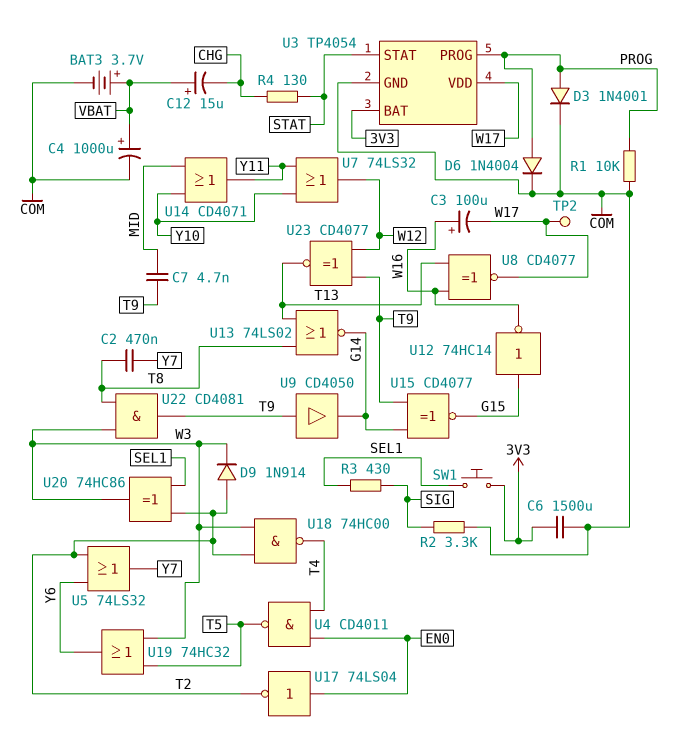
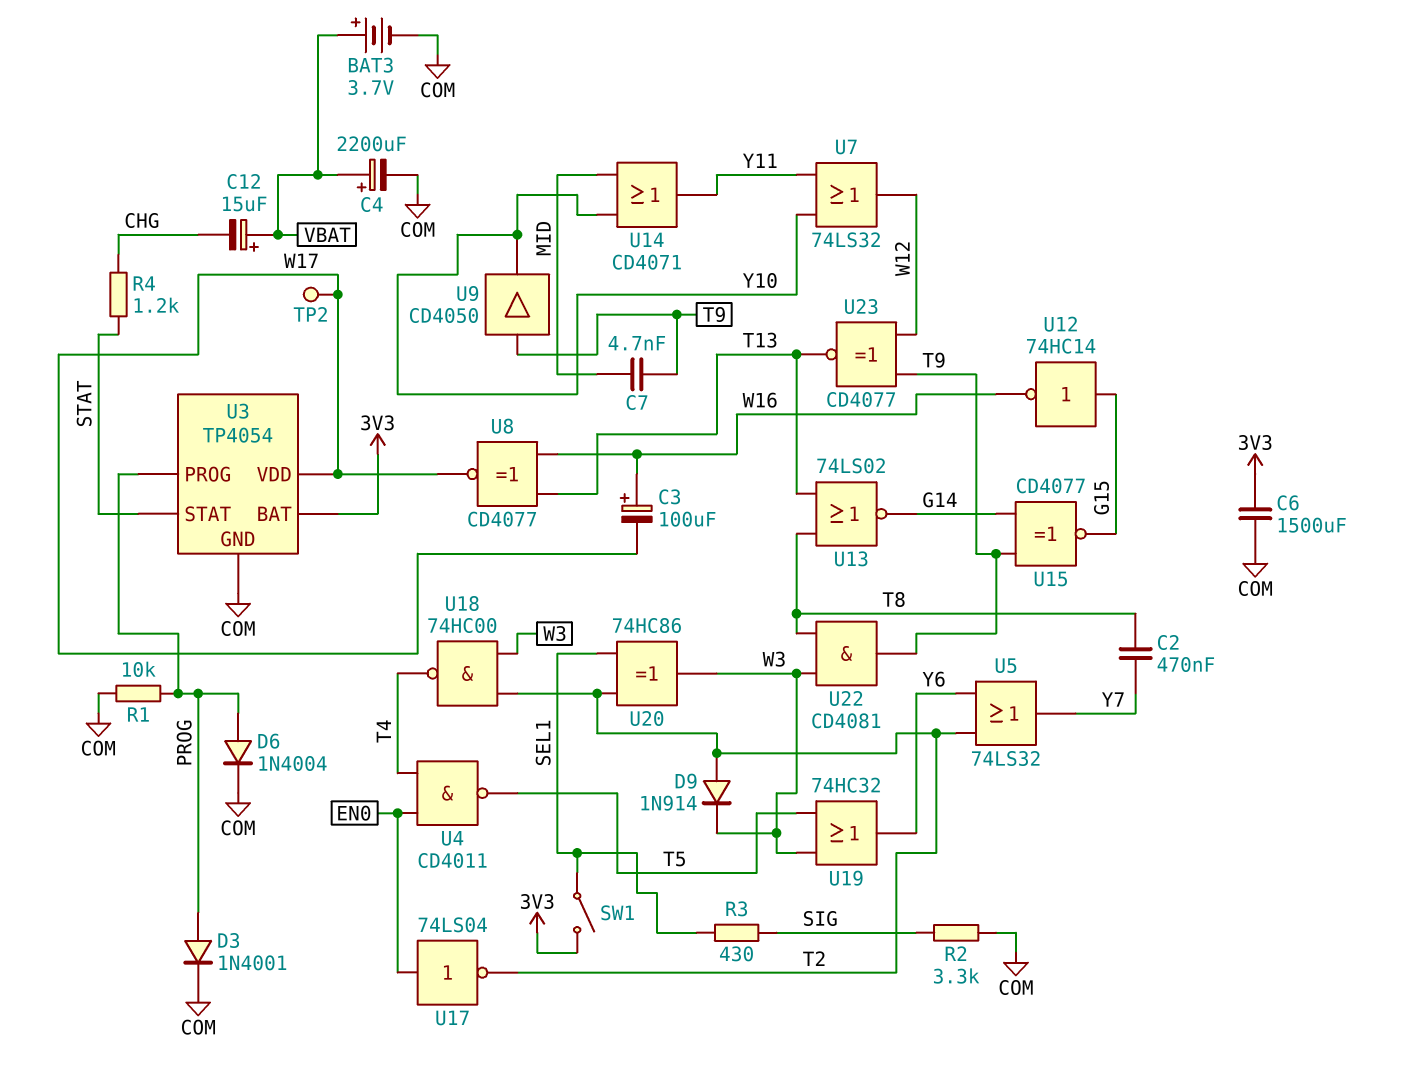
C4: 1000uF (plus VBAT, minus COM) -> 2200uF (plus VBAT, minus COM)
R4: 130 (CHG, STAT) -> 1.2k (CHG, STAT)
SW1: button (3V3, SEL1) -> switch (3V3, SEL1)
U9: buffer CD4050 (in T9, out G14) -> buffer CD4050 (in T9, out Y10)

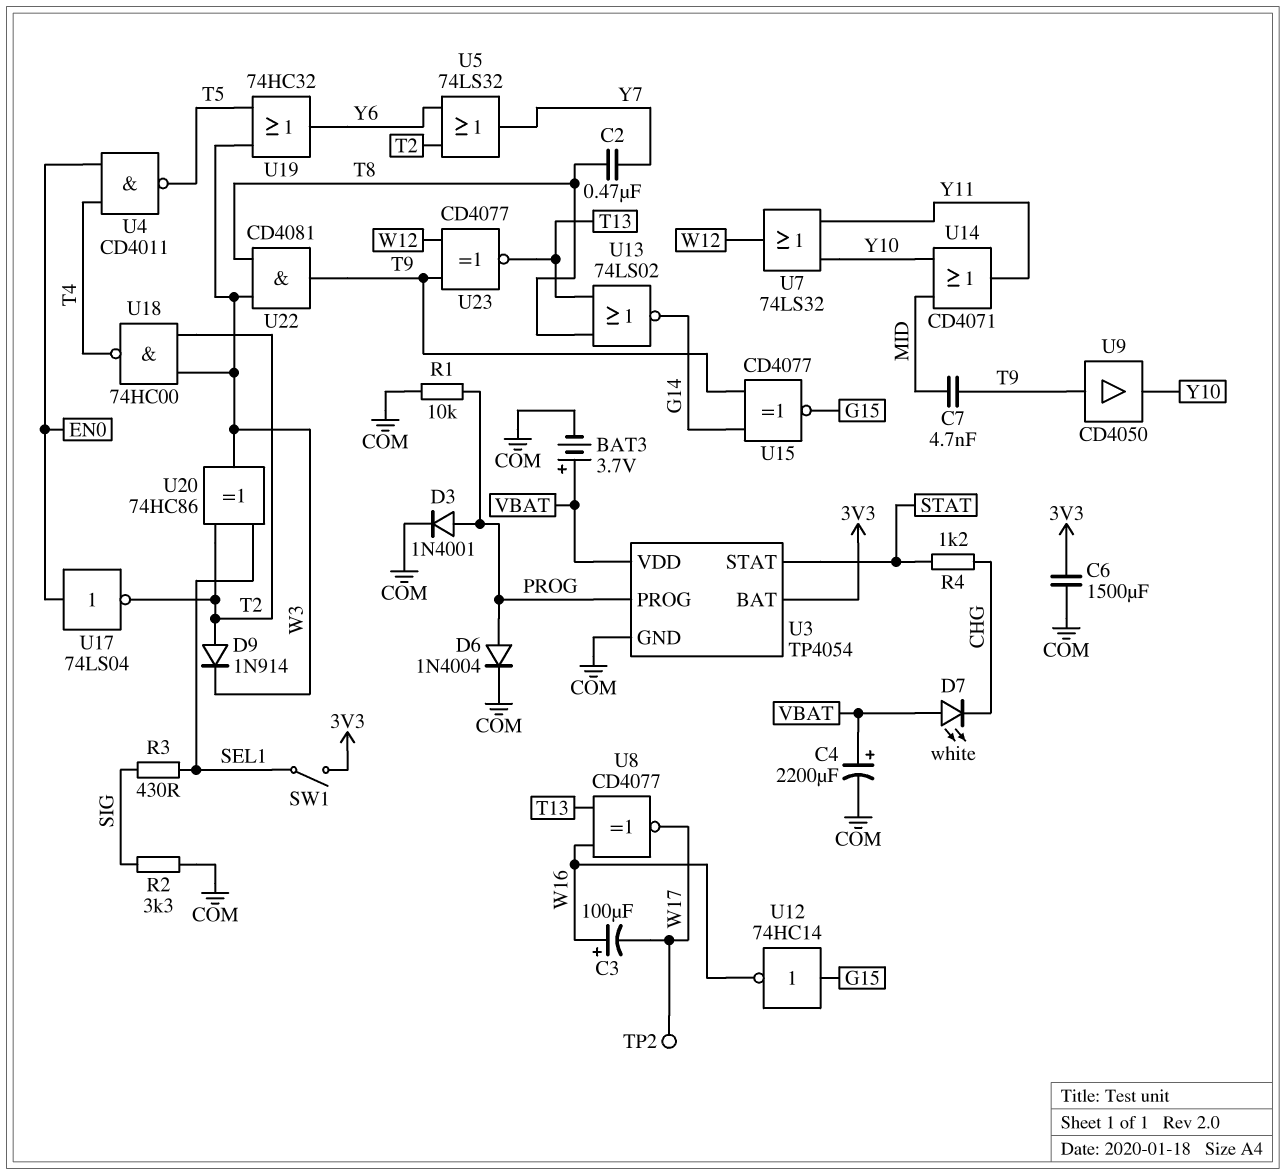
C12: 15uF (plus VBAT, minus CHG) -> none
D7: none -> LED white (A VBAT, K CHG)
U3 pin VDD: W17 -> VBAT

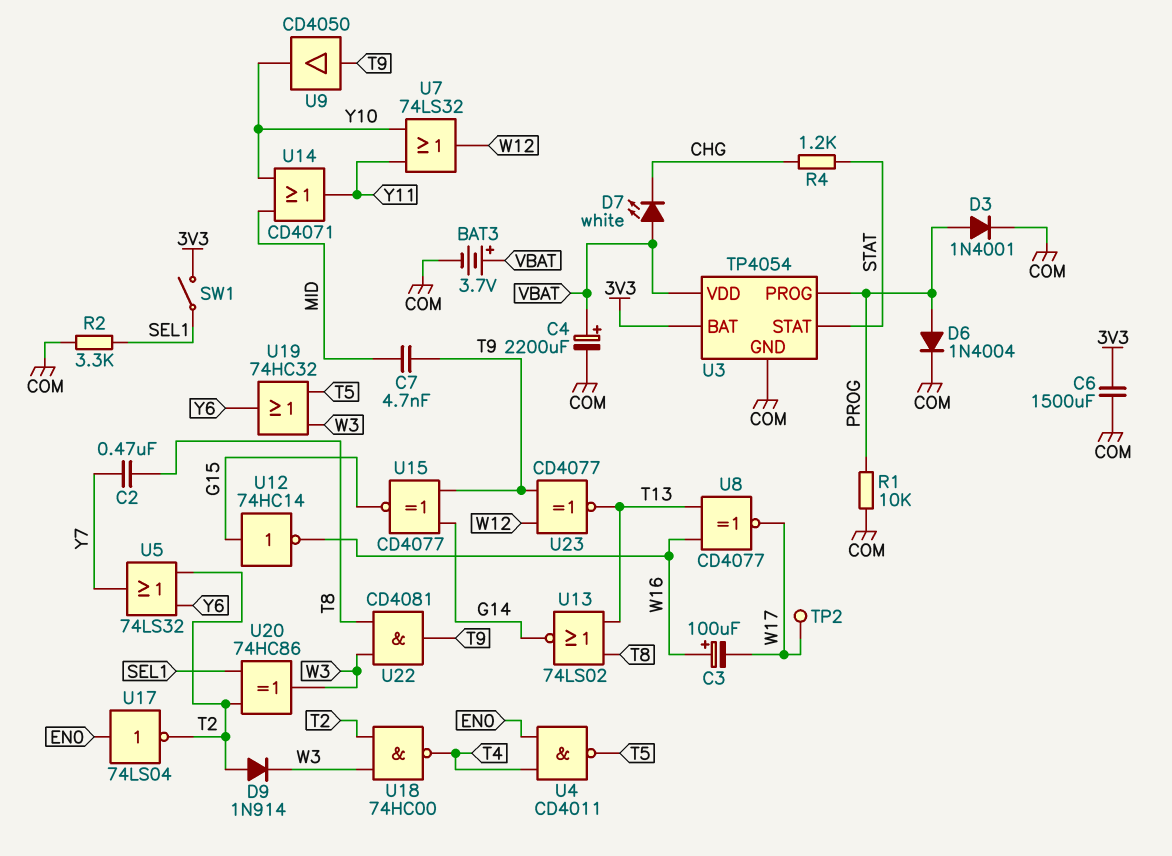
R2: 3.3k (COM, SIG) -> 3.3k (COM, SEL1)
R3: 430 (SEL1, SIG) -> none

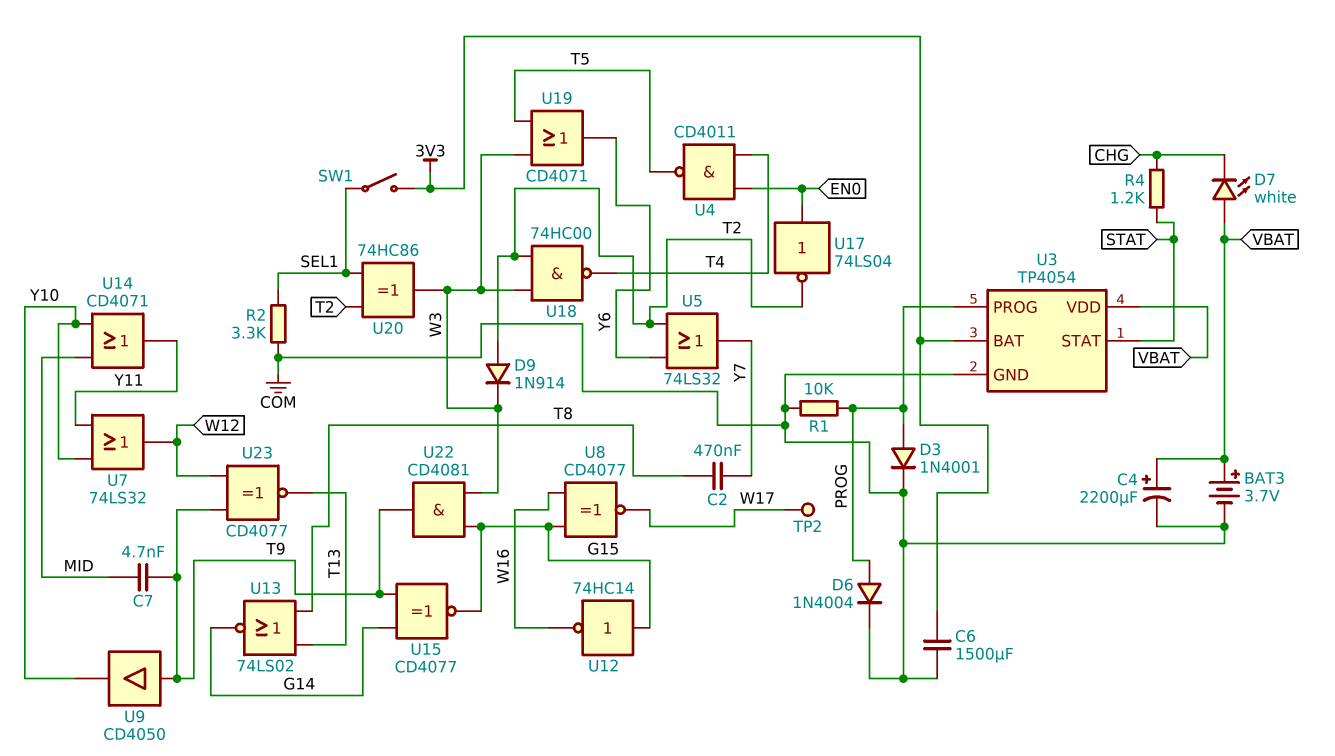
C3: 100uF (plus W16, minus W17) -> none
U8: XNOR CD4077 (in T13, in W16, out W17) -> XNOR CD4077 (in G15, in W16, out W17)
U19: OR 74HC32 (in T5, in W3, out Y6) -> OR CD4071 (in T5, in W3, out Y6)
U22: AND CD4081 (in T8, in W3, out T9) -> AND CD4081 (in G15, in W3, out T9)

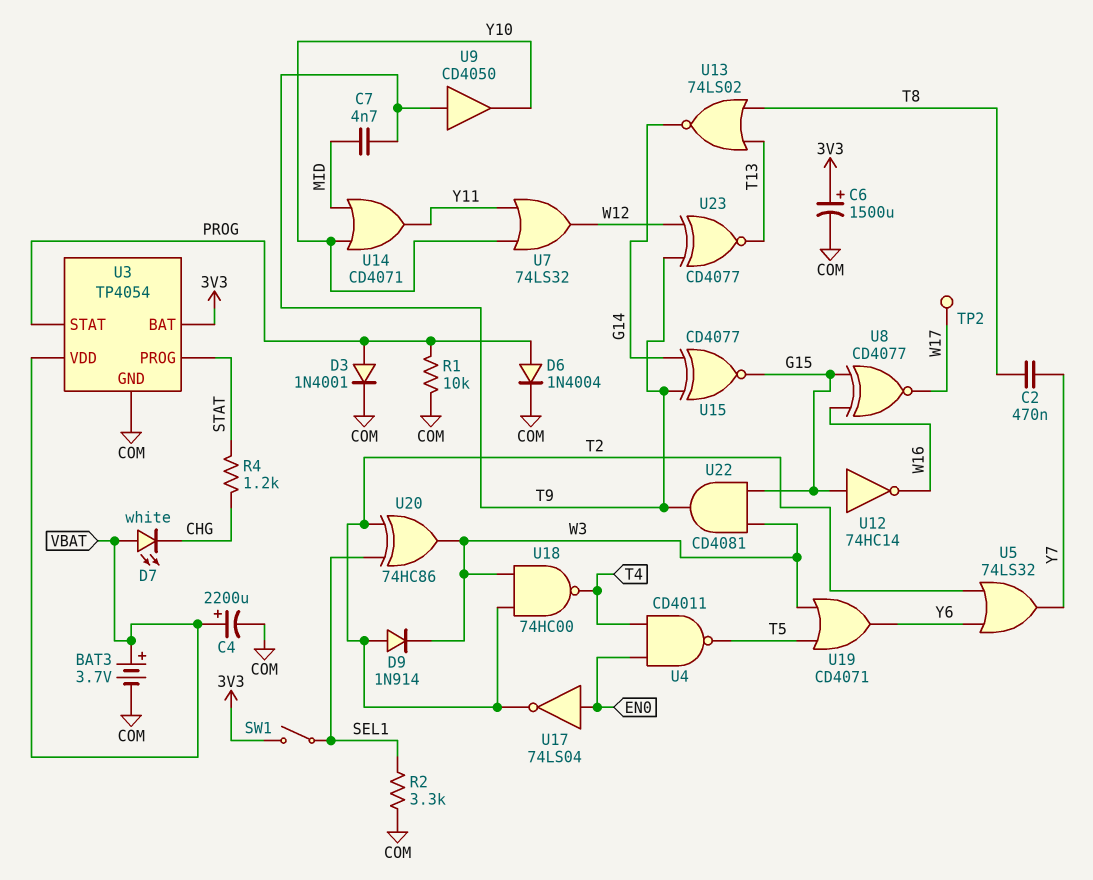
C6: 1500uF (3V3, COM) -> 1500uF (plus 3V3, minus COM)
U3 pin PROG: PROG -> STAT
U3 pin STAT: STAT -> PROG

